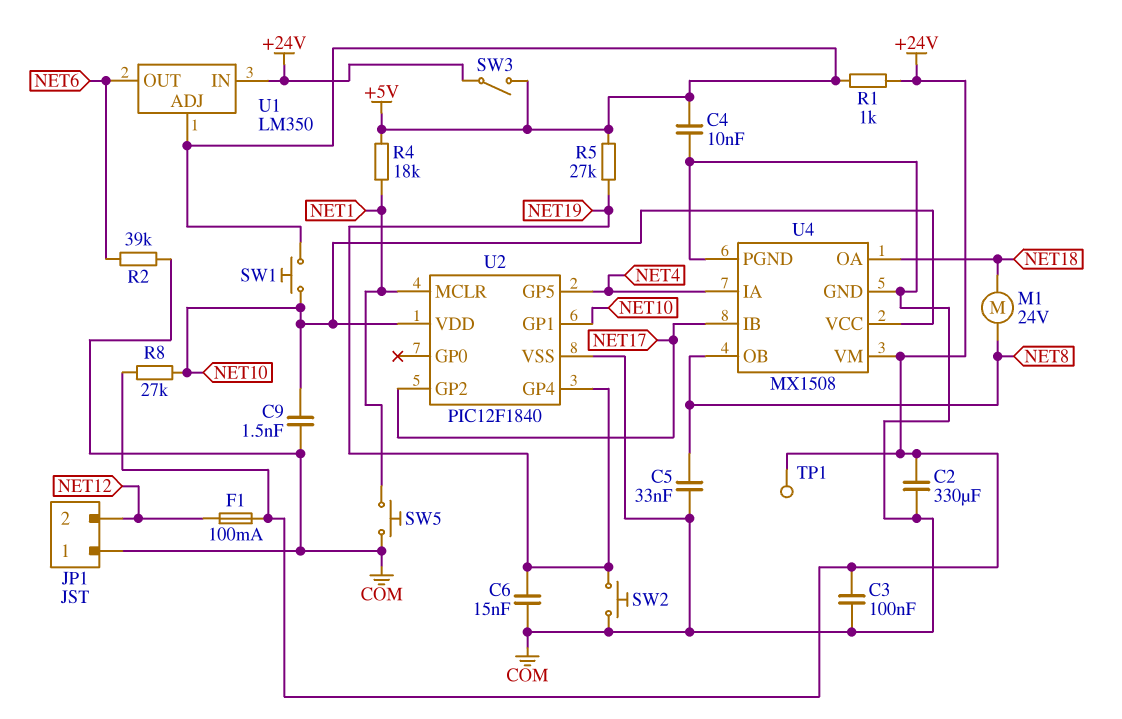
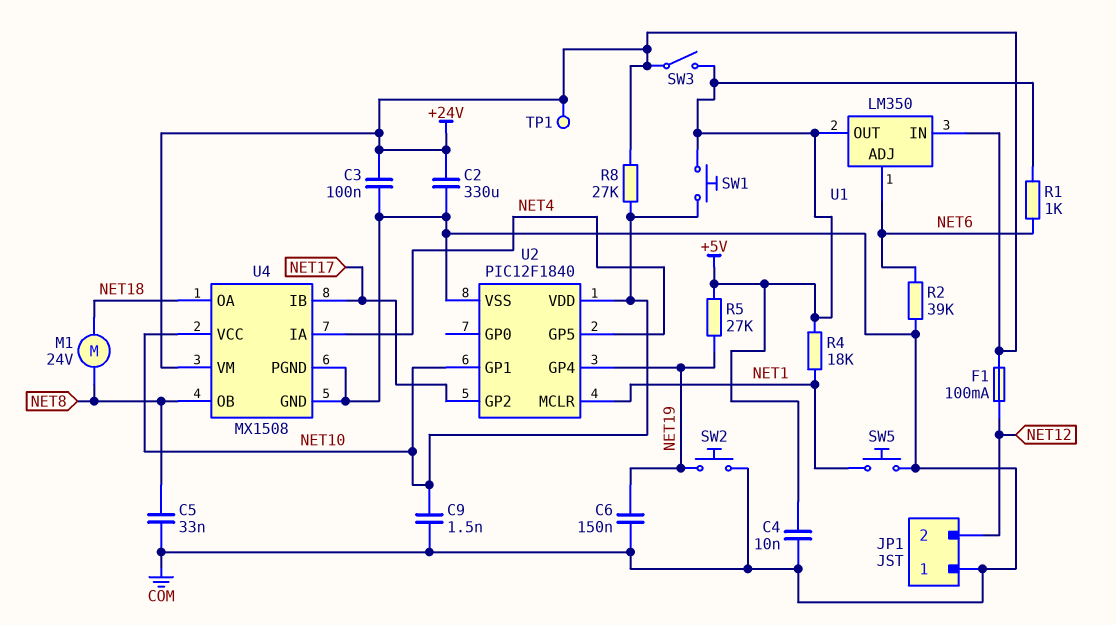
C6: 15nF (COM, NET19) -> 150nF (COM, NET19)
R1: 1k (+5V, +24V) -> 1k (+5V, NET6)
U1 pin ADJ: +5V -> NET6
U1 pin OUT: NET6 -> +5V

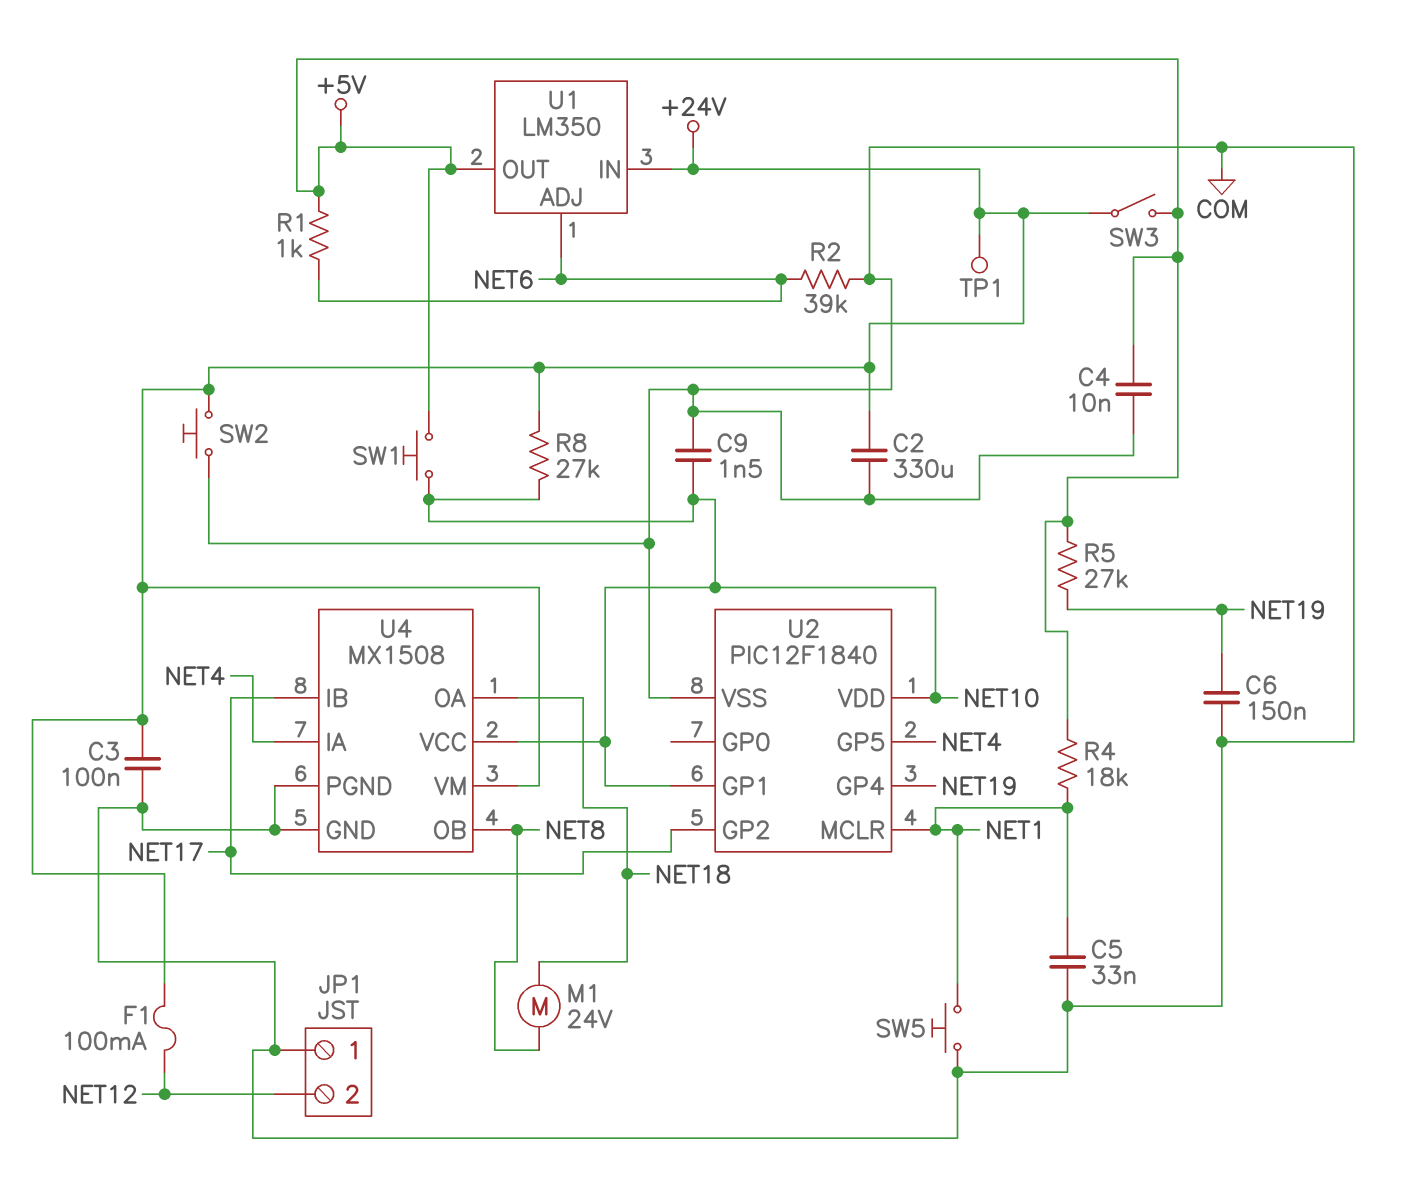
C5: 33nF (COM, NET8) -> 33nF (COM, NET1)
SW2: button (COM, NET19) -> button (+24V, COM)

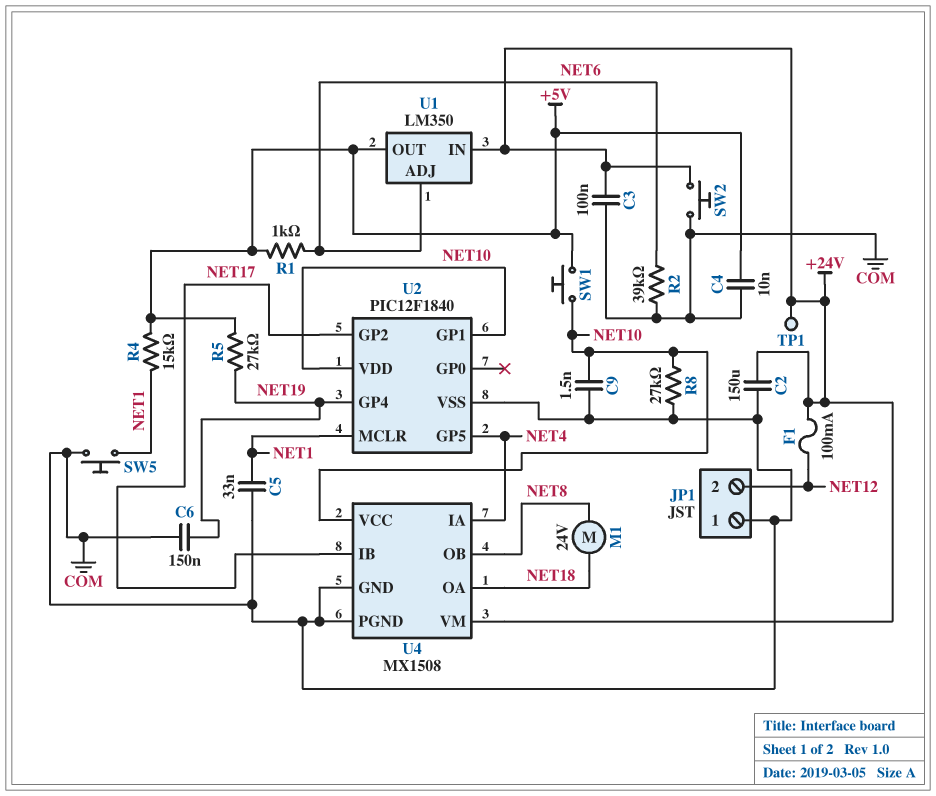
C2: 330uF (+24V, COM) -> 150uF (+24V, COM)
R4: 18k (+5V, NET1) -> 15k (+5V, NET1)
R8: 27k (+24V, NET10) -> 27k (COM, NET10)
SW3: switch (+5V, +24V) -> none

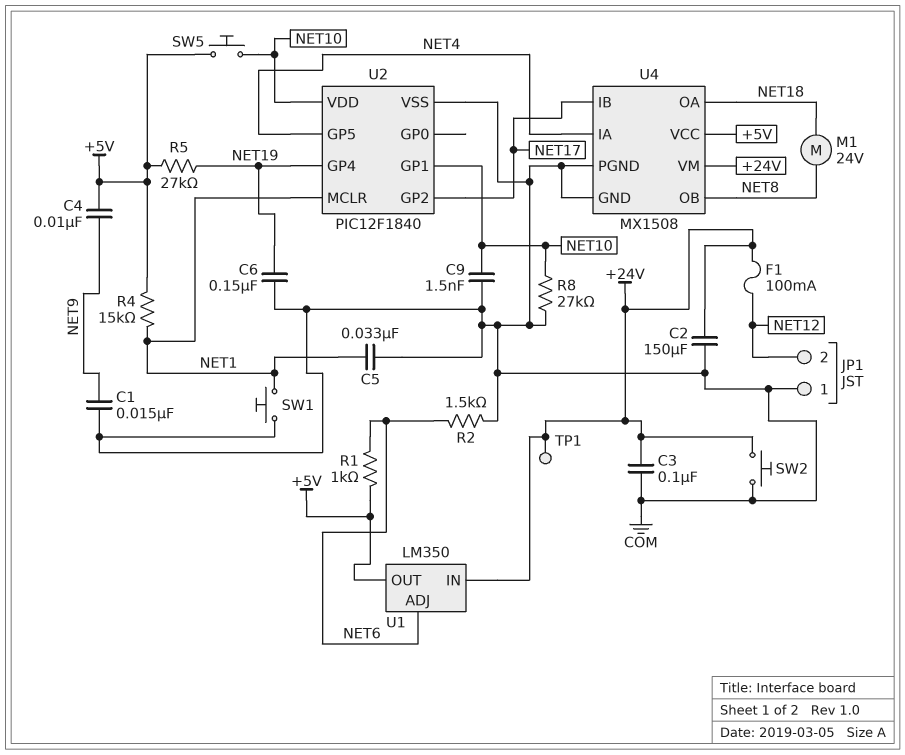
C1: none -> 15nF (COM, NET9)
C4: 10nF (+5V, COM) -> 10nF (+5V, NET9)
R2: 39k (COM, NET6) -> 1.5k (COM, NET6)
SW1: button (+5V, NET10) -> button (COM, NET1)
SW5: button (COM, NET1) -> button (+5V, NET10)
U4 pin VCC: NET10 -> +5V

